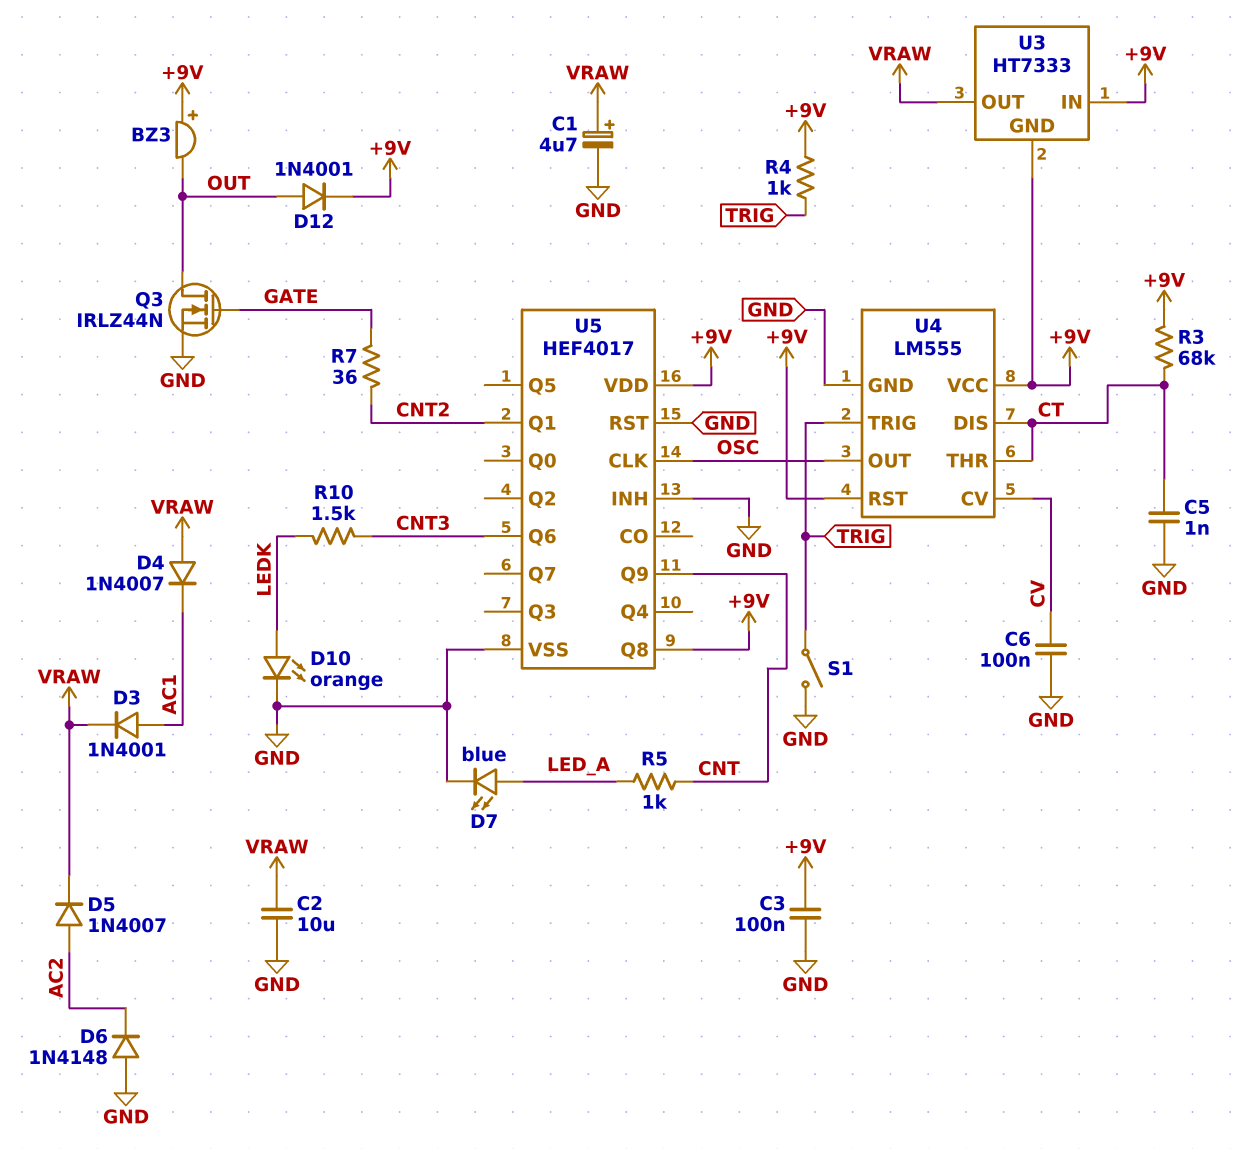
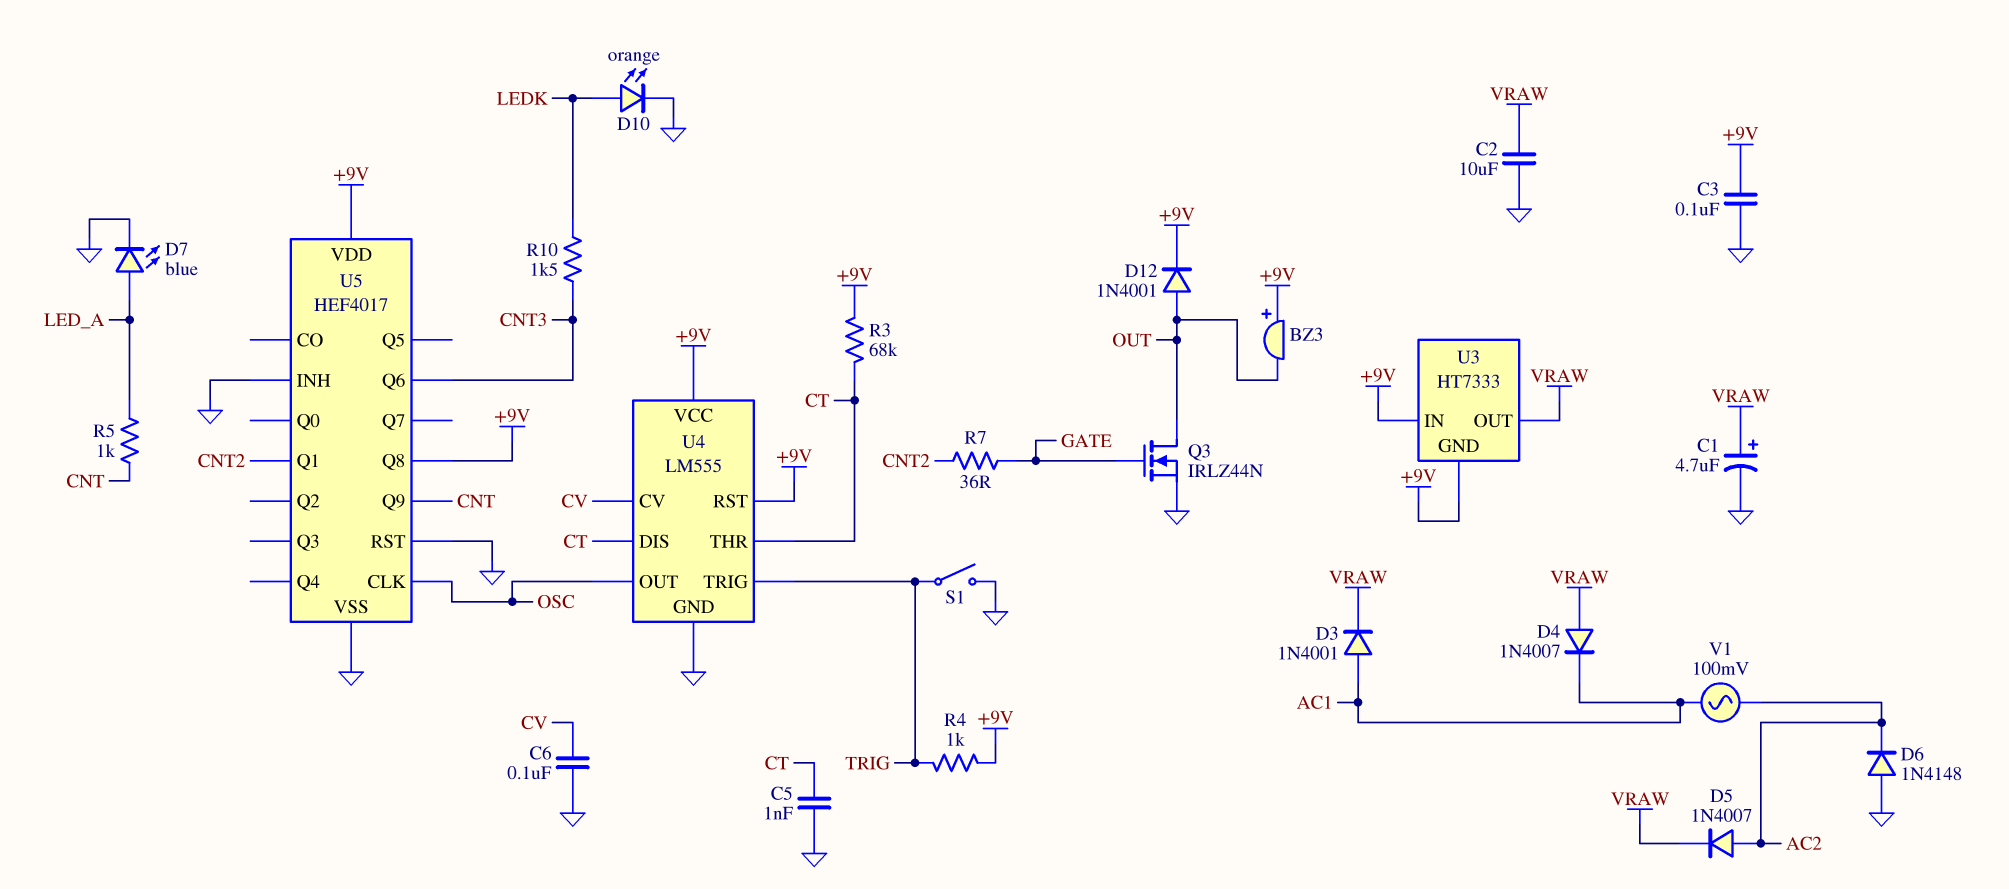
V1: none -> AC 100mV (AC1, AC2)

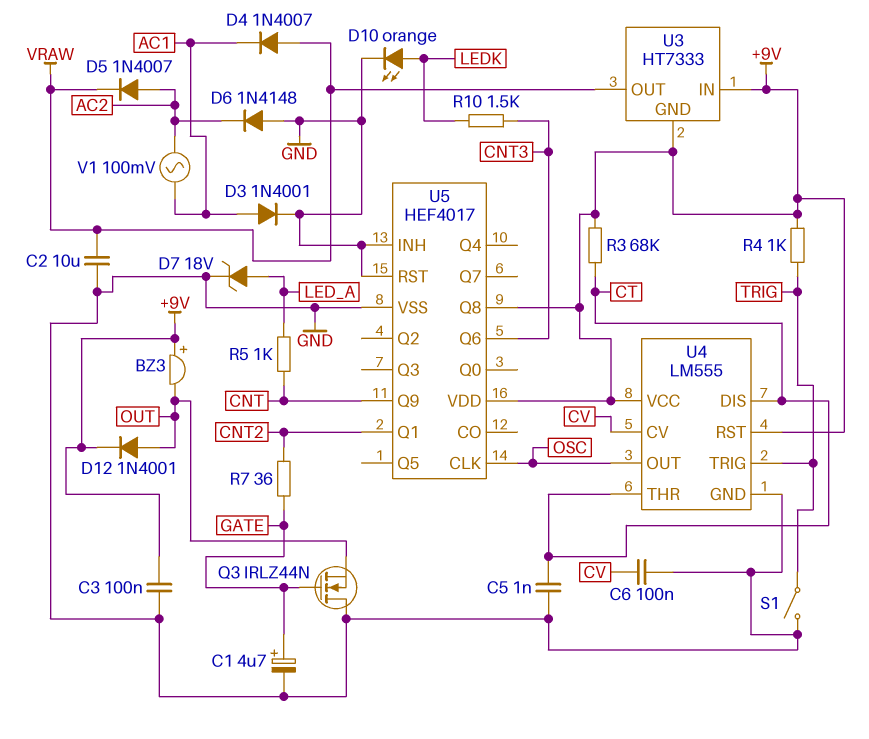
C1: 4.7uF (plus VRAW, minus GND) -> 4.7uF (plus GATE, minus GND)
D3: diode 1N4001 (A AC1, K VRAW) -> diode 1N4001 (A AC1, K GND)
D7: LED blue (A LED_A, K GND) -> zener 18V (A LED_A, K GND)
Q3: NMOS IRLZ44N (G GATE, D OUT, S GND) -> NMOS IRLZ44N (G GATE, D GND, S OUT)

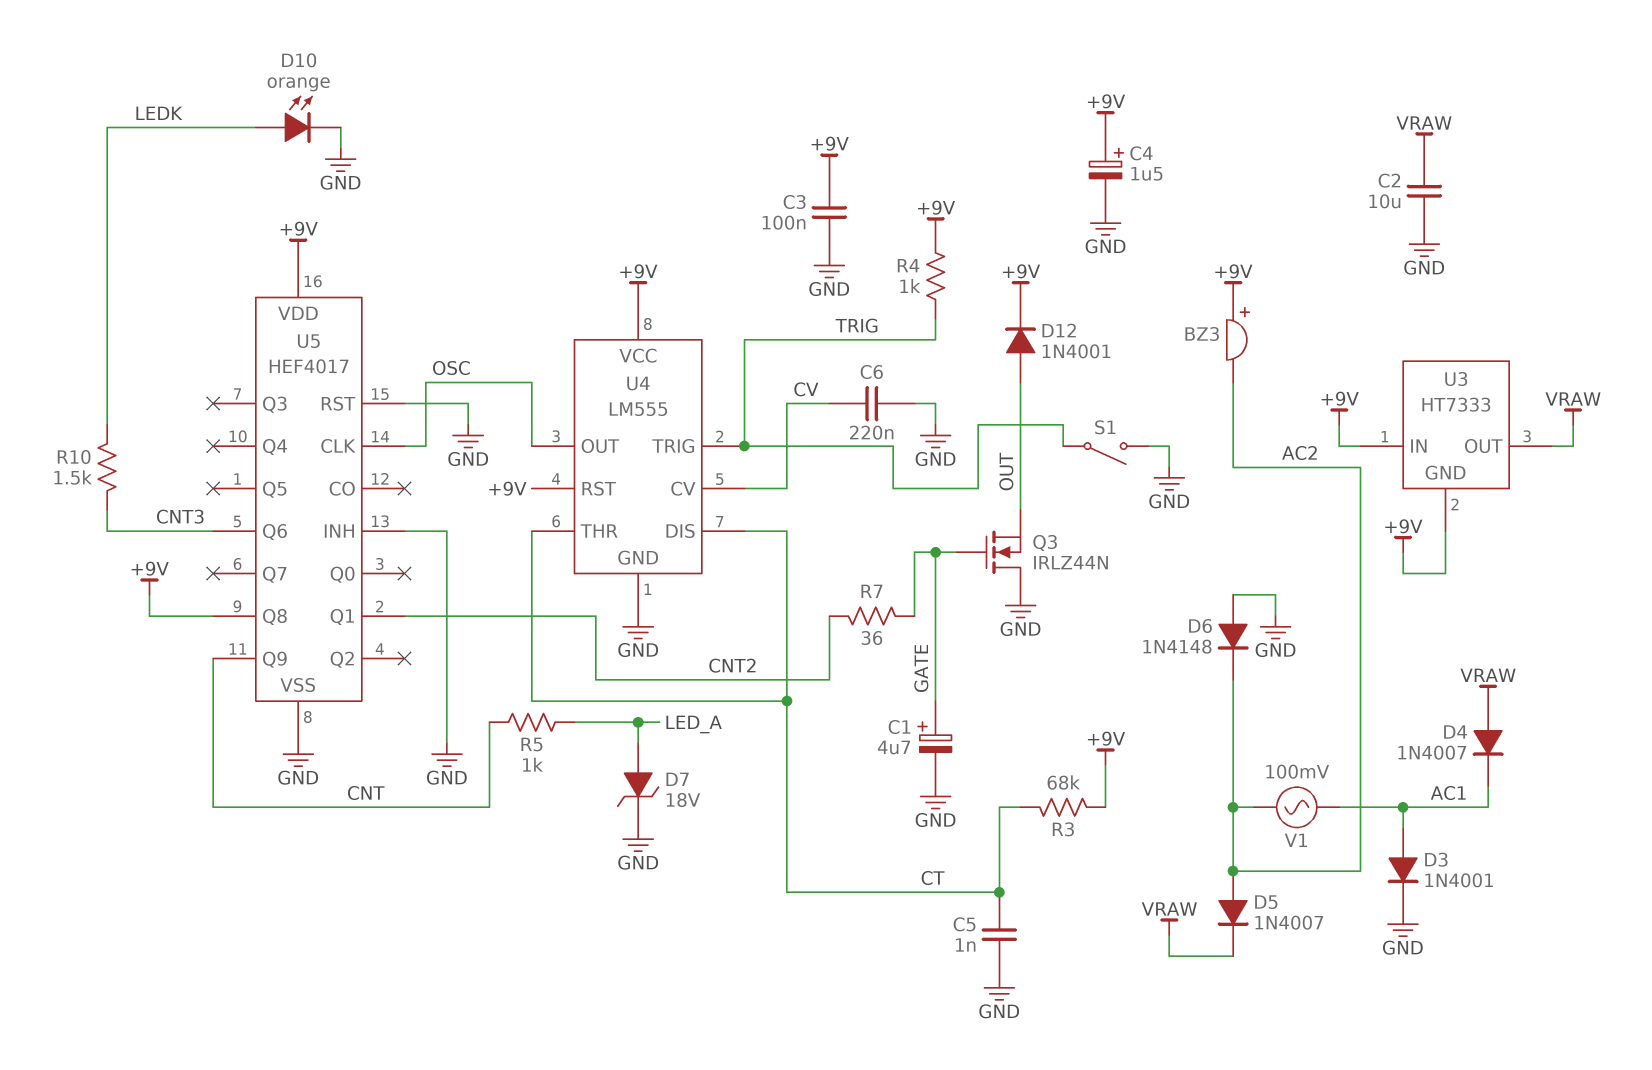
BZ3: buzzer (plus +9V, minus OUT) -> buzzer (plus +9V, minus AC2)
C4: none -> 1.5uF (plus +9V, minus GND)
C6: 100nF (CV, GND) -> 220nF (CV, GND)

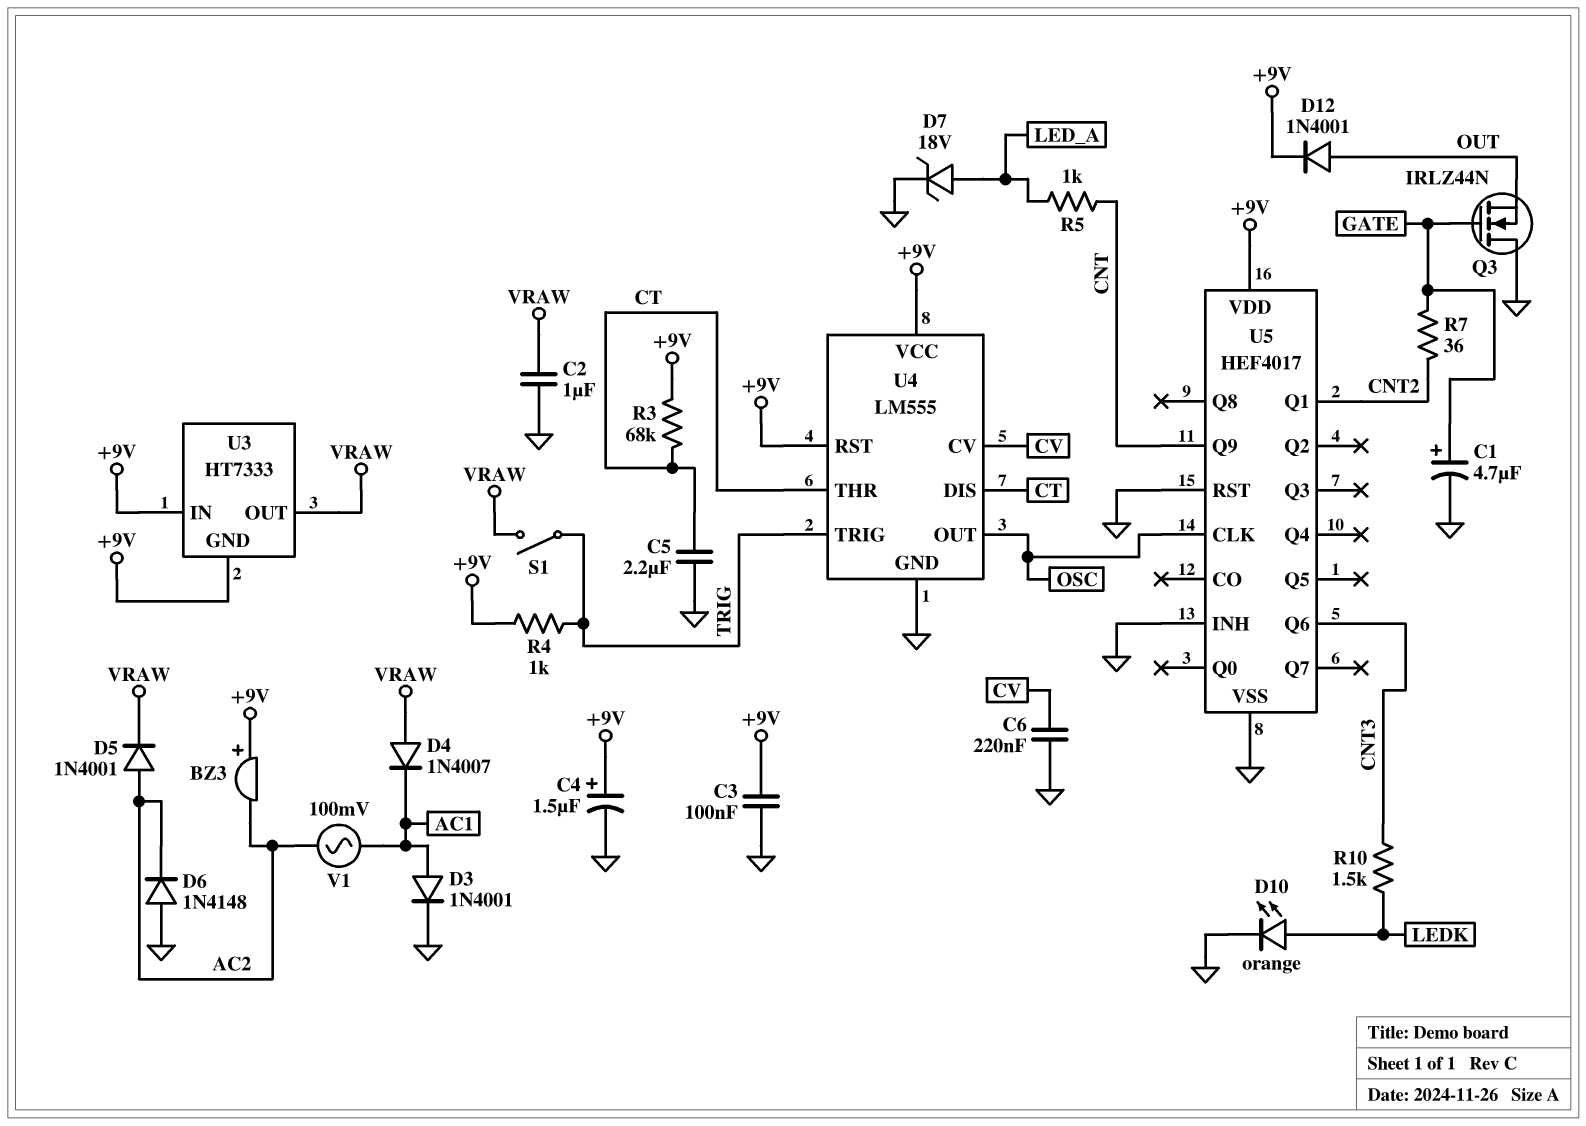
C2: 10uF (GND, VRAW) -> 1uF (GND, VRAW)
C5: 1nF (CT, GND) -> 2.2uF (CT, GND)
D5: diode 1N4007 (A AC2, K VRAW) -> diode 1N4001 (A AC2, K VRAW)
S1: switch (GND, TRIG) -> switch (TRIG, VRAW)
U5 pin Q8: +9V -> none

